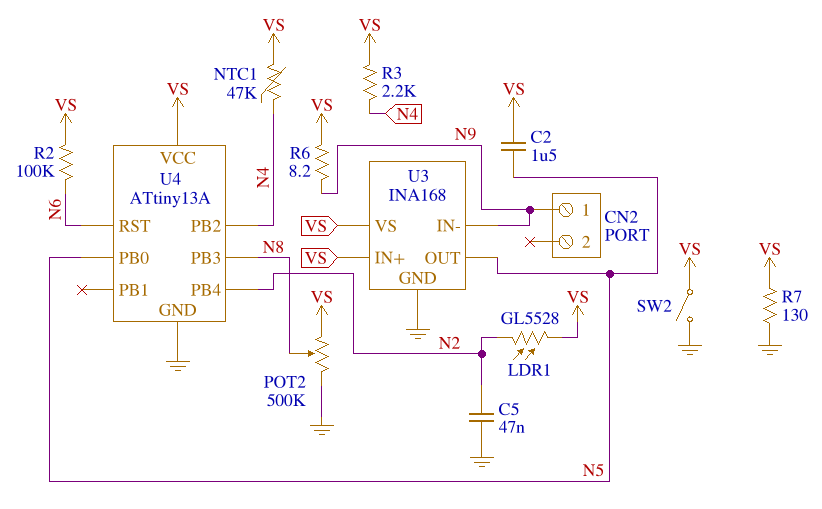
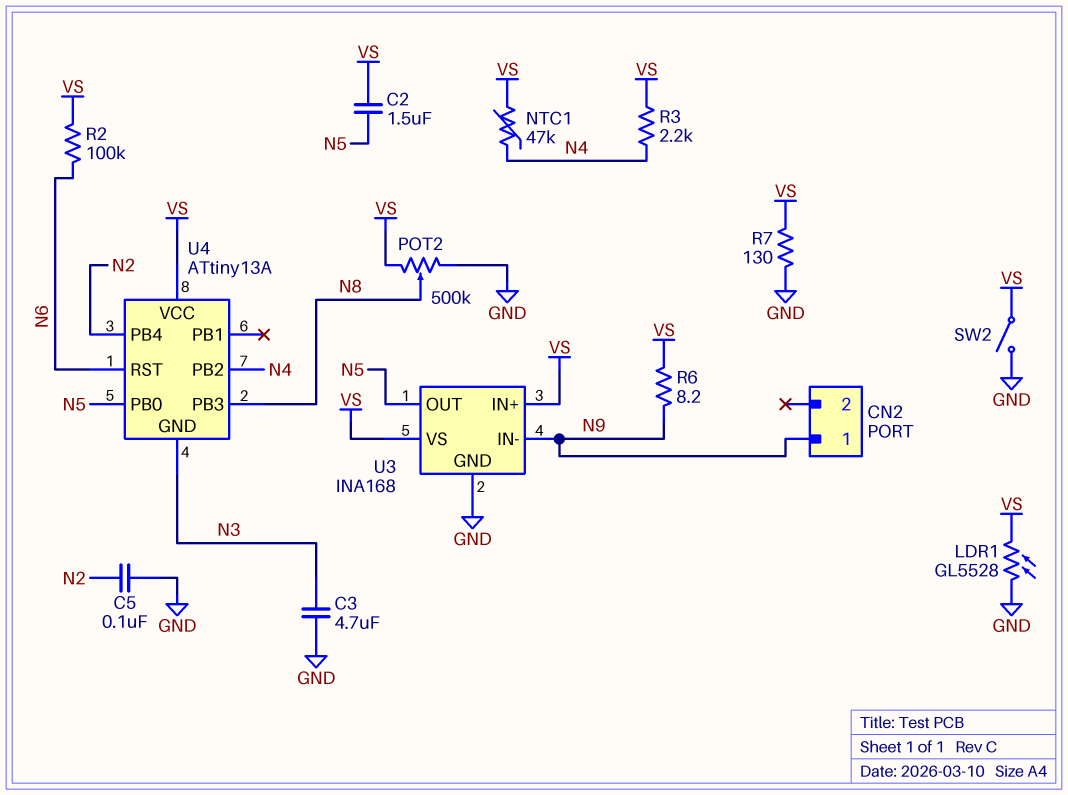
C3: none -> 4.7uF (GND, N3)
C5: 47nF (GND, N2) -> 100nF (GND, N2)
LDR1: GL5528 (N2, VS) -> GL5528 (GND, VS)
U4 pin GND: GND -> N3

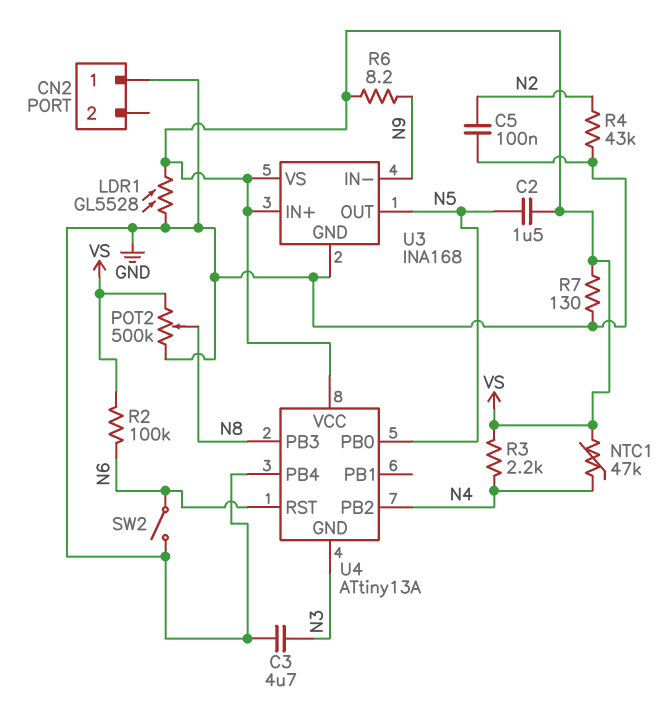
CN2 pin 1: N9 -> GND
R4: none -> 43k (GND, N2)
SW2: switch (GND, VS) -> switch (GND, N6)
U4 pin PB4: N2 -> GND

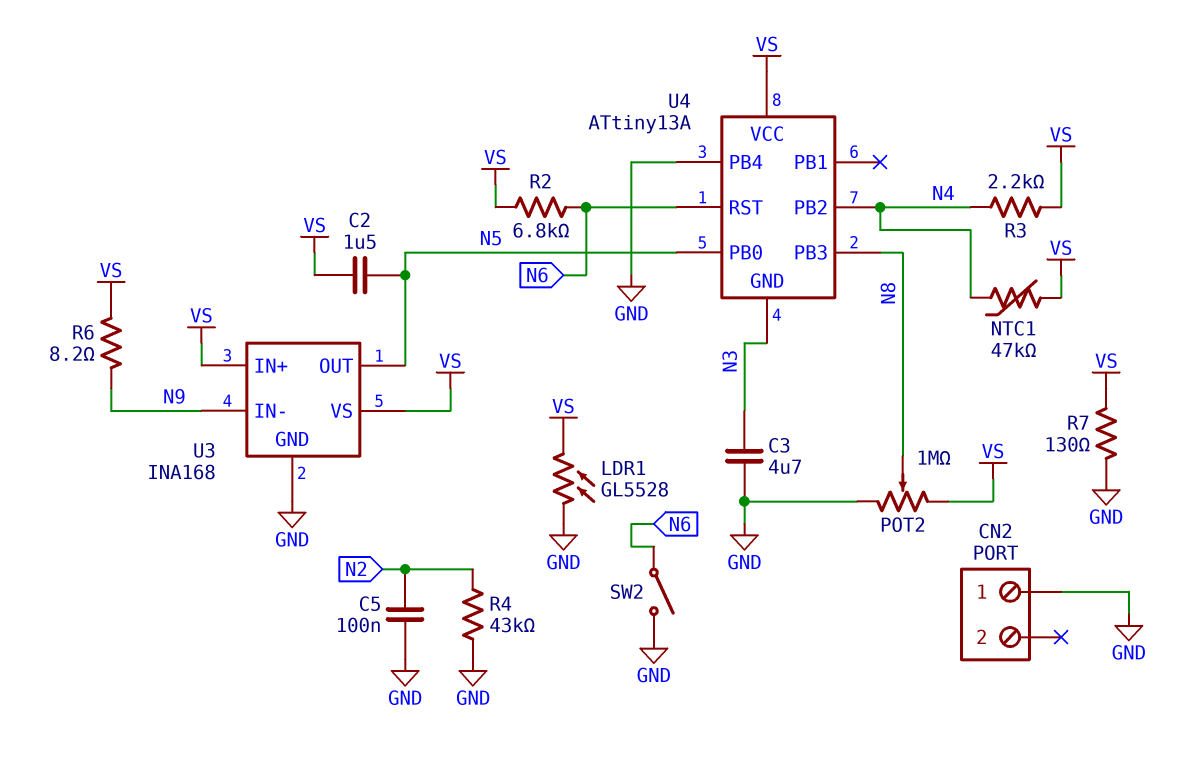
POT2: 500k (GND, VS, wiper N8) -> 1M (GND, VS, wiper N8)
R2: 100k (N6, VS) -> 6.8k (N6, VS)

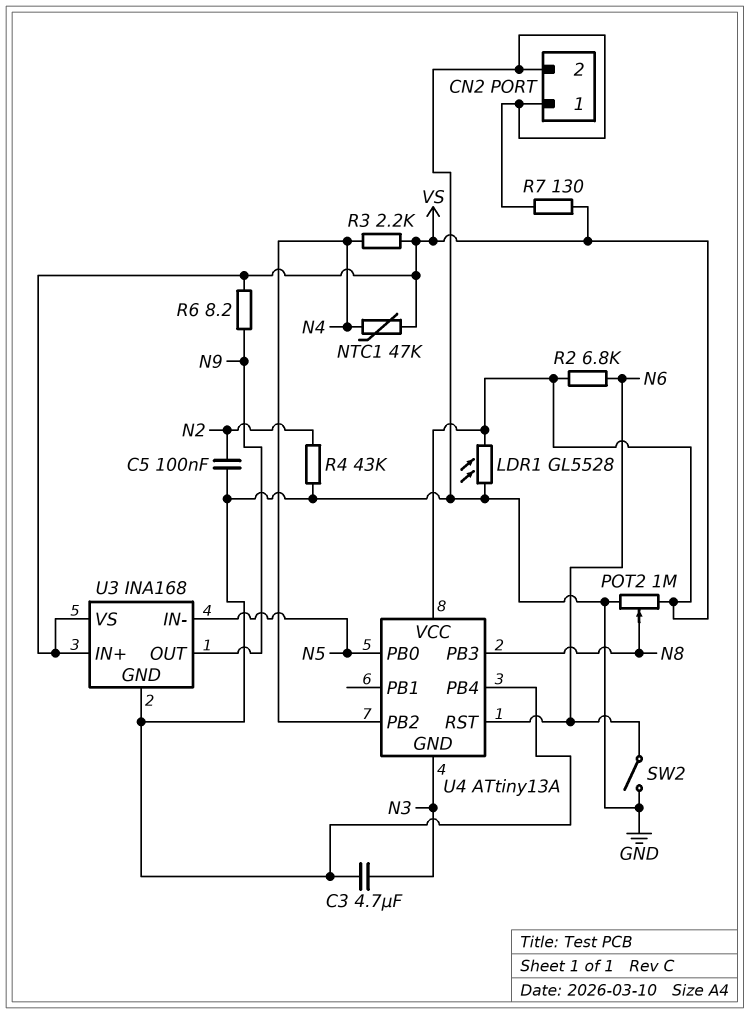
C2: 1.5uF (N5, VS) -> none
CN2 pin 2: none -> GND
U3 pin IN-: N9 -> N5
U3 pin OUT: N5 -> N9

